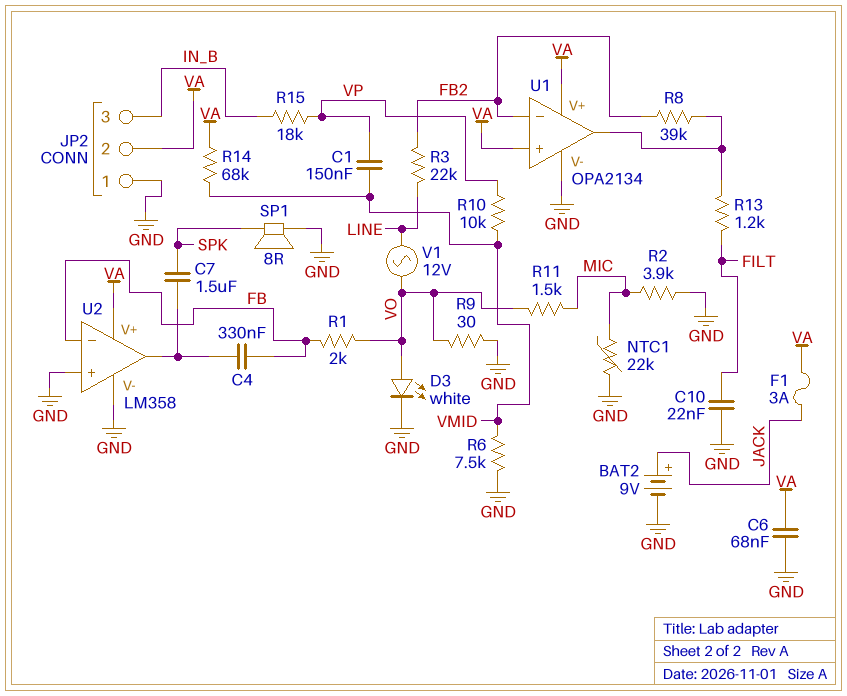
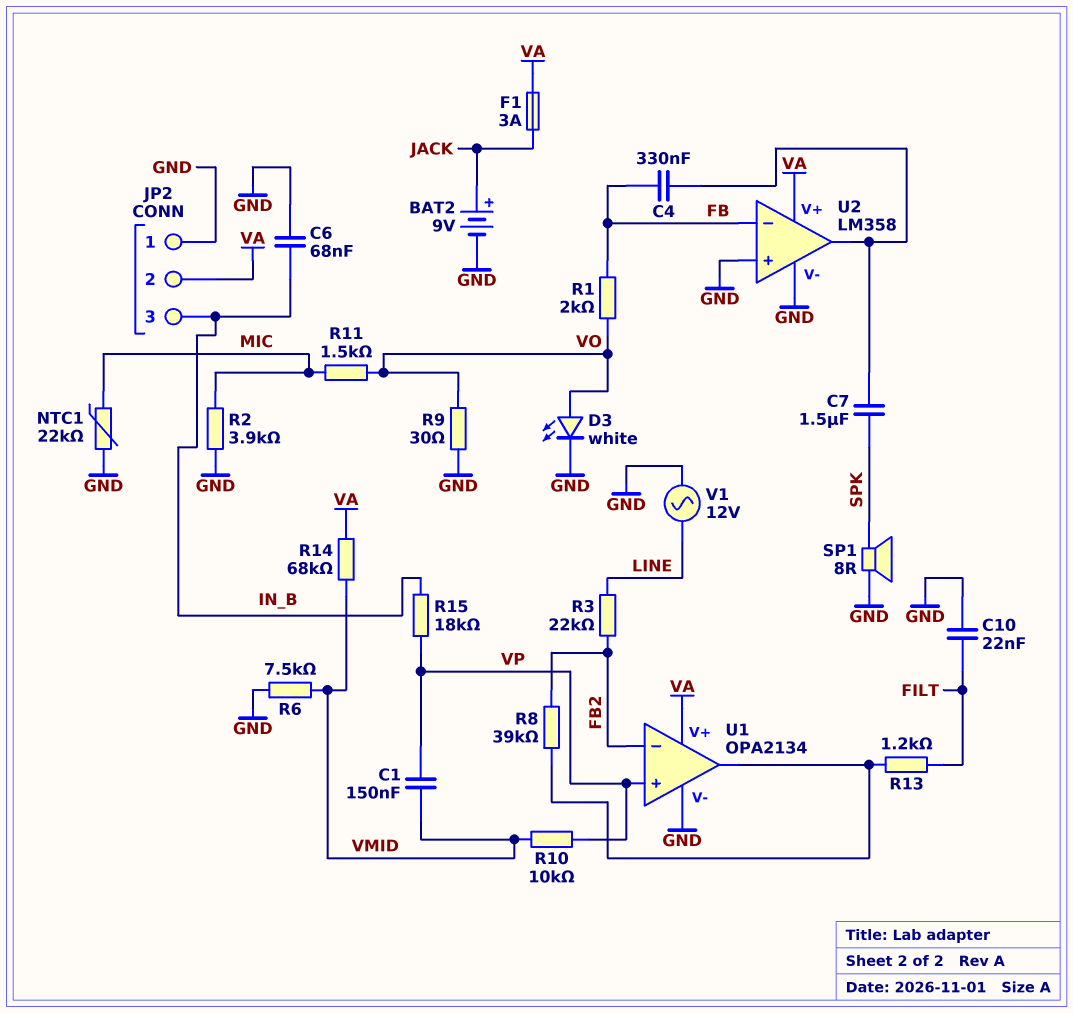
C6: 68nF (GND, VA) -> 68nF (GND, IN_B)
U1 pin in+: VA -> VP
V1: AC 12V (LINE, VO) -> AC 12V (GND, LINE)

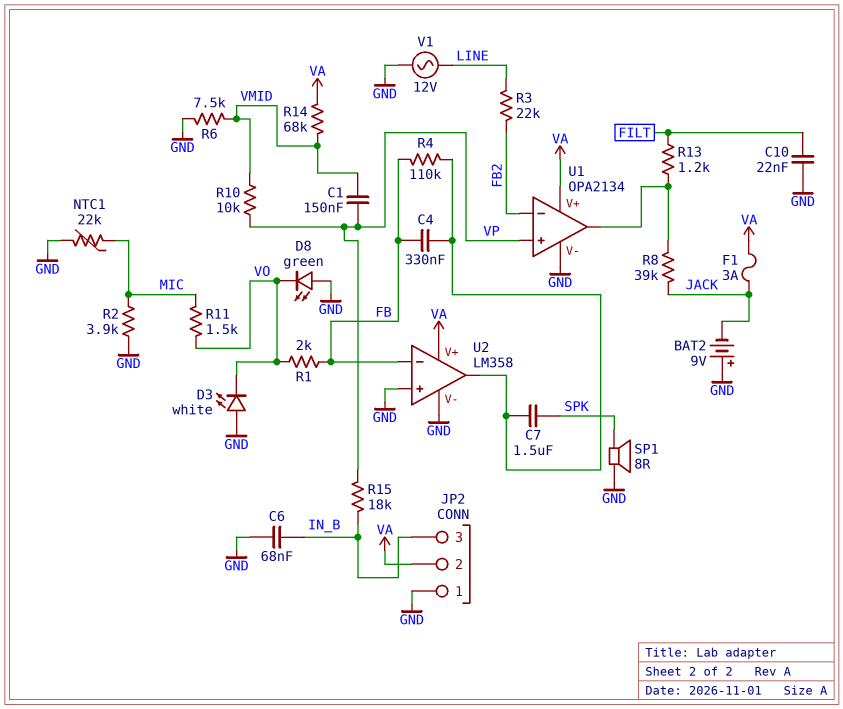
BAT2: 9V (plus JACK, minus GND) -> 9V (plus GND, minus JACK)
D3: LED white (A VO, K GND) -> LED white (A GND, K VO)
D8: none -> LED green (A GND, K VO)
R4: none -> 110k (FB, U2/out)
R8: 39k (FB2, U1/out) -> 39k (JACK, U1/out)
R9: 30 (GND, VO) -> none

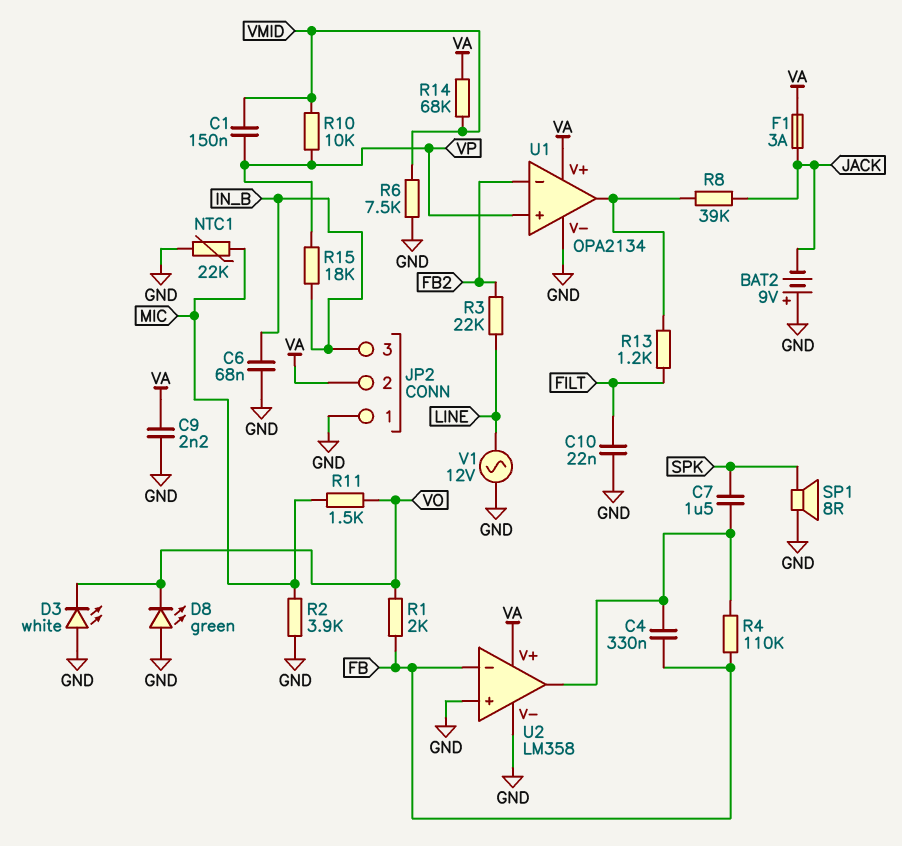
C9: none -> 2.2nF (GND, VA)

